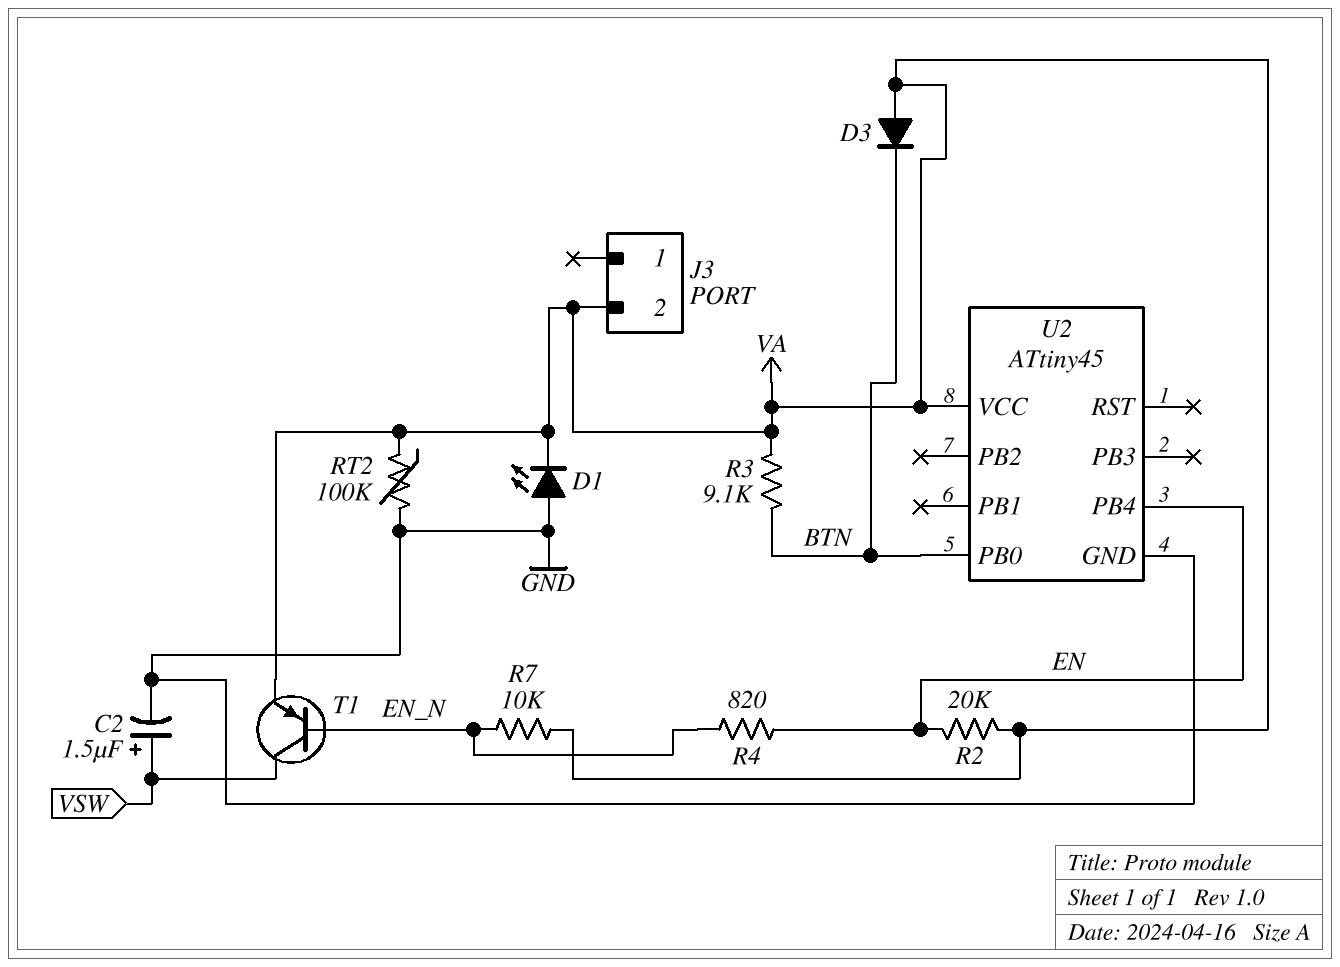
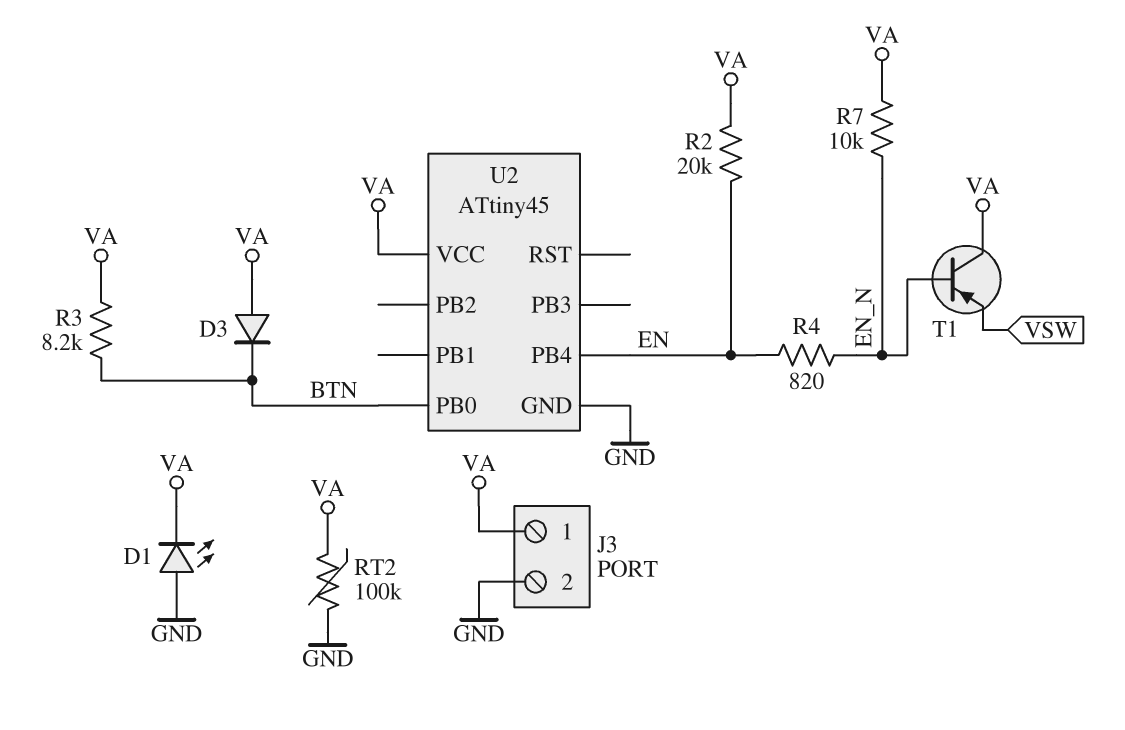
C2: 1.5uF (plus VSW, minus GND) -> none
J3 pin 1: none -> VA
J3 pin 2: VA -> GND
R3: 9.1k (BTN, VA) -> 8.2k (BTN, VA)
T1: PNP (B EN_N, C VSW, E VA) -> PNP (B EN_N, C VA, E VSW)

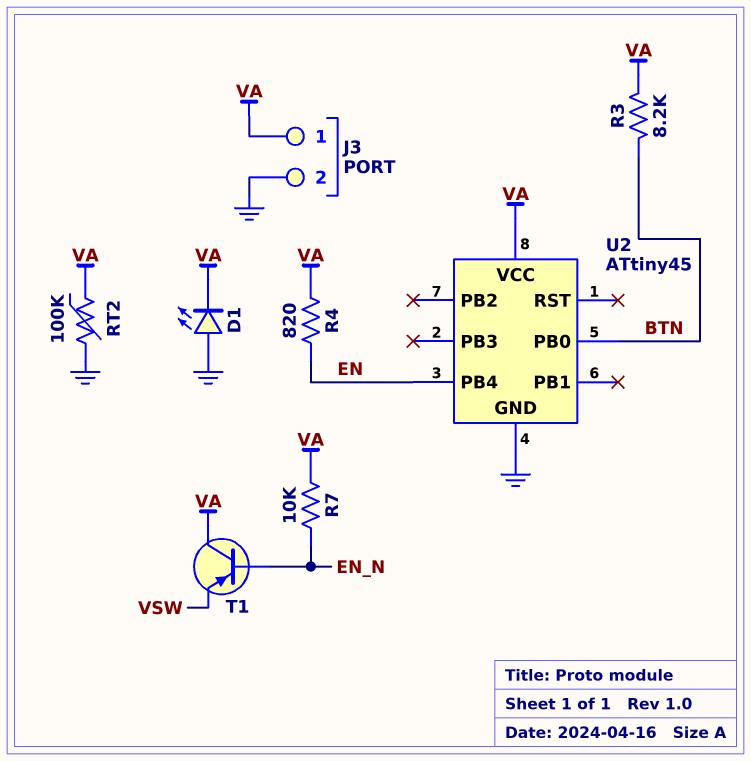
D3: diode (A VA, K BTN) -> none
R2: 20k (EN, VA) -> none
R4: 820 (EN, EN_N) -> 820 (EN, VA)

